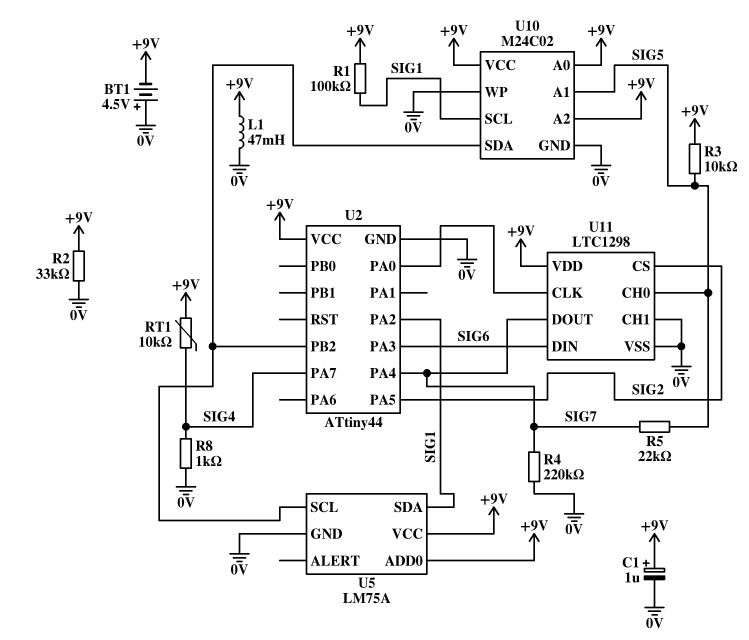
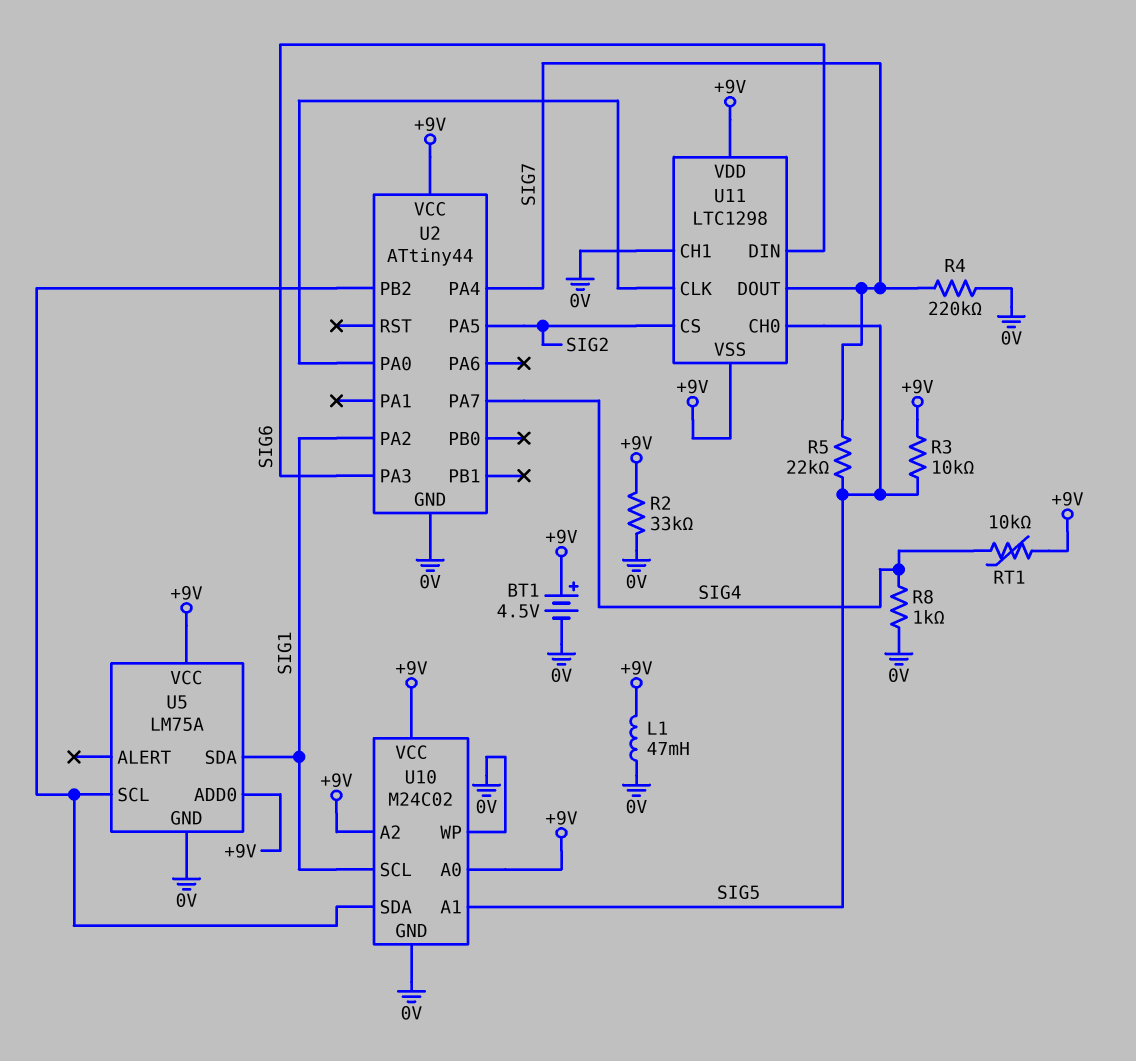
BT1: 4.5V (plus 0V, minus +9V) -> 4.5V (plus +9V, minus 0V)
C1: 1uF (plus +9V, minus 0V) -> none
R1: 100k (+9V, SIG1) -> none
U11 pin VSS: 0V -> +9V

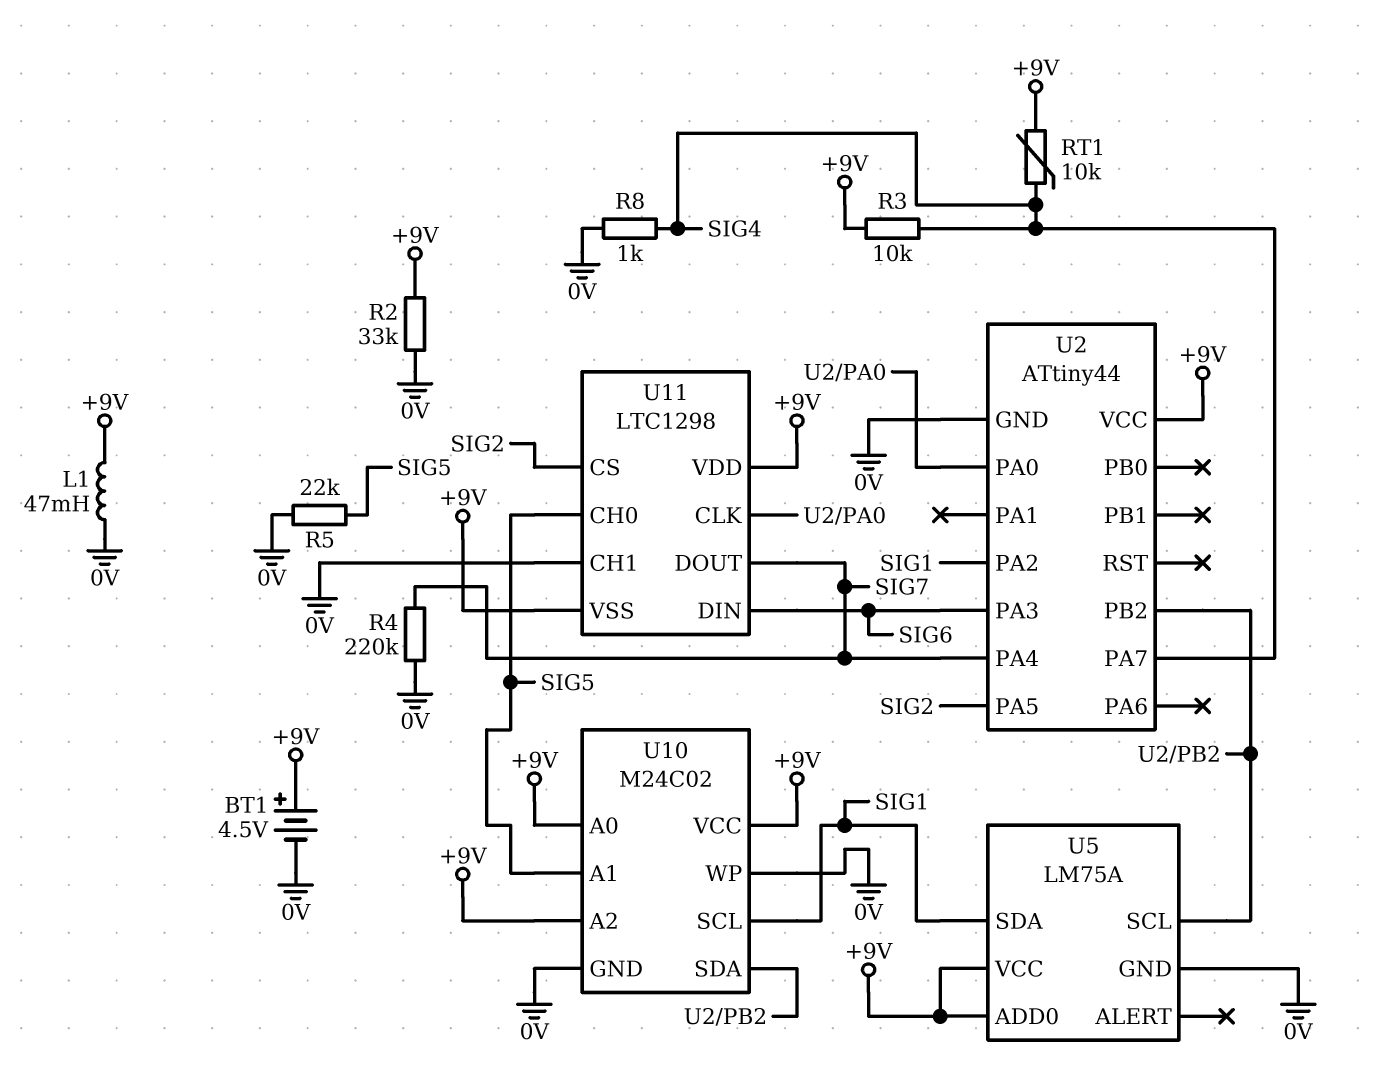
R3: 10k (+9V, SIG5) -> 10k (+9V, SIG4)
R5: 22k (SIG5, SIG7) -> 22k (0V, SIG5)

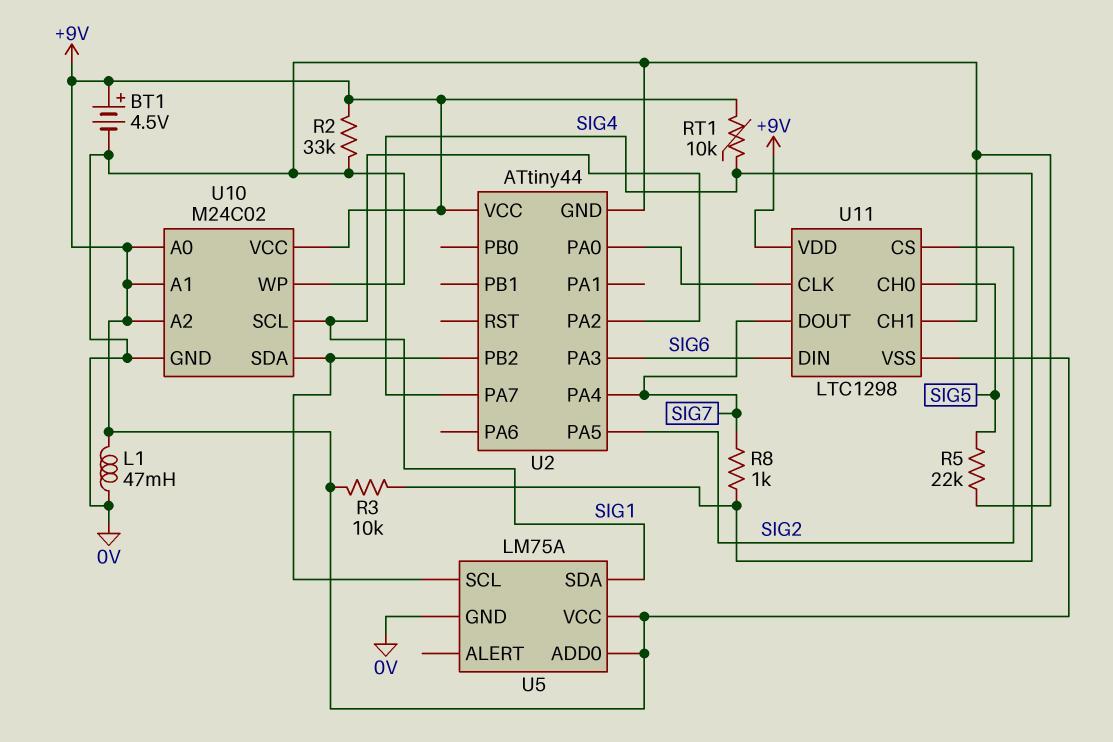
R4: 220k (0V, SIG7) -> none
R8: 1k (0V, SIG4) -> 1k (SIG4, SIG7)
U10 pin A1: SIG5 -> +9V

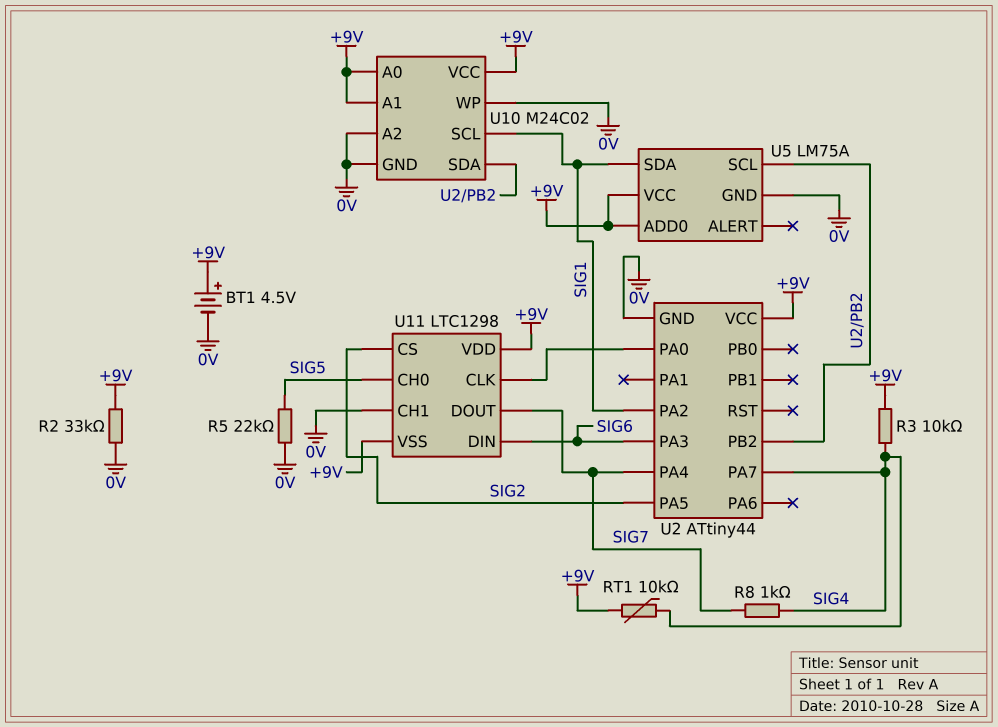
L1: 47mH (+9V, 0V) -> none
U10 pin A2: +9V -> 0V

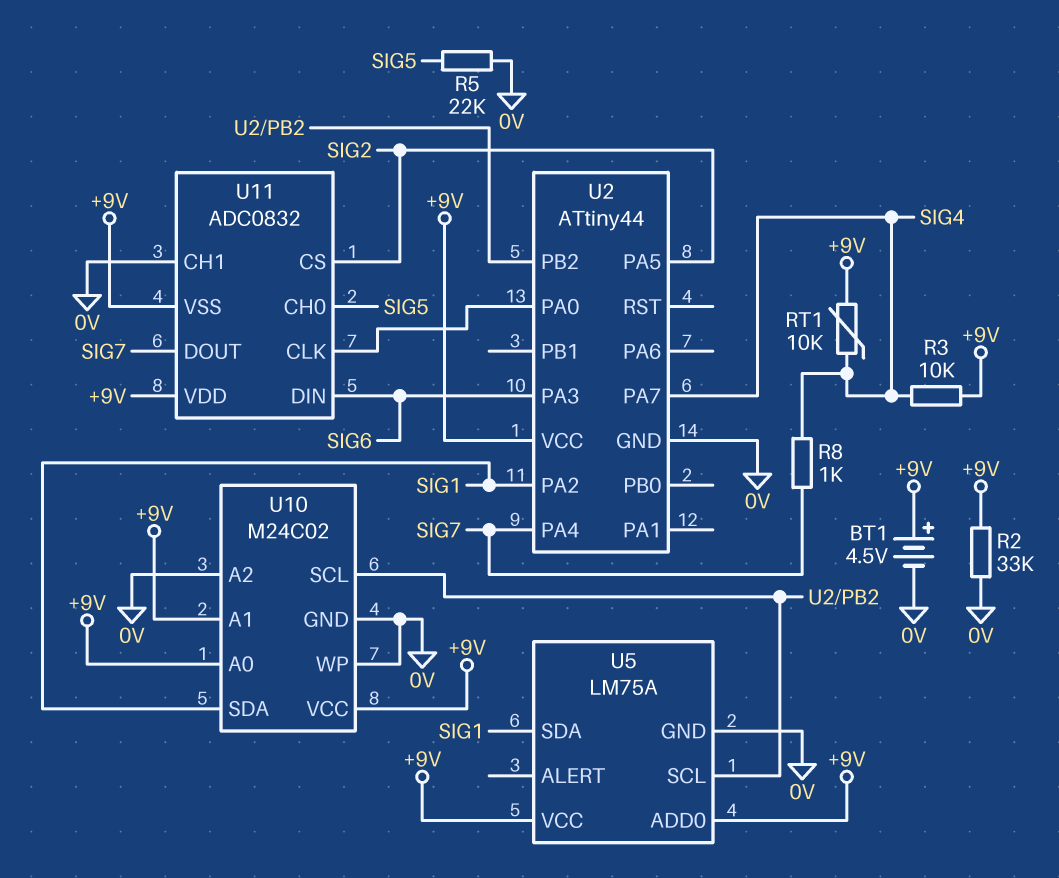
U10 pin SCL: SIG1 -> U2/PB2
U10 pin SDA: U2/PB2 -> SIG1
U11: LTC1298 -> ADC0832

